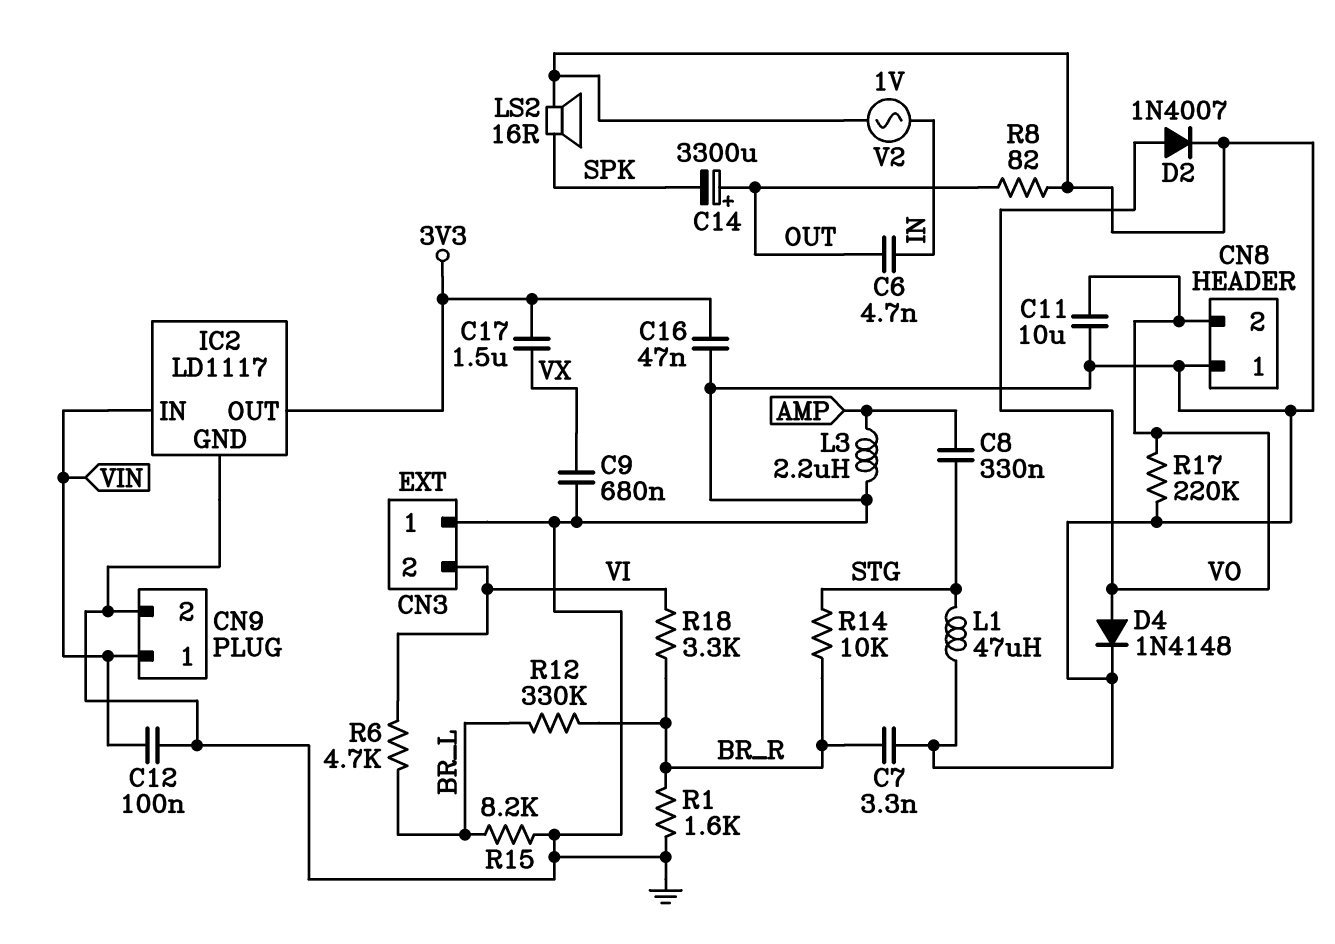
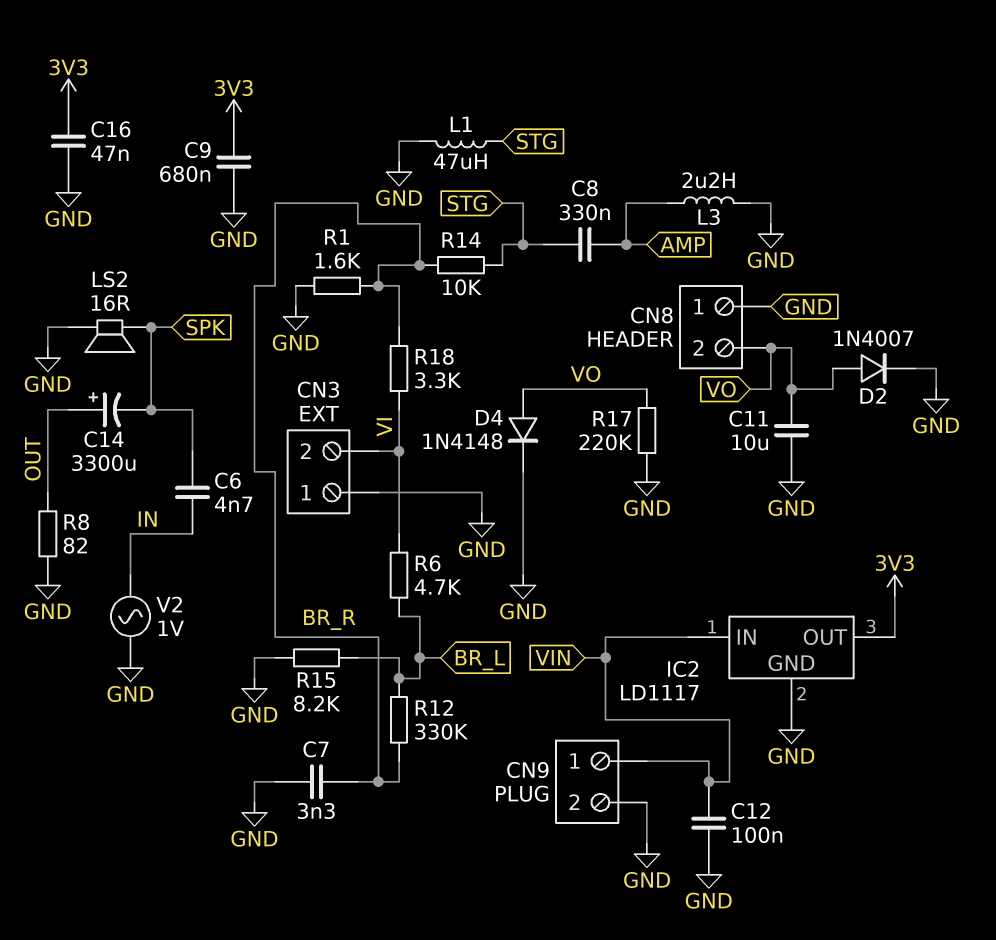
C6: 4.7nF (IN, OUT) -> 4.7nF (IN, SPK)
C9: 680nF (GND, VX) -> 680nF (3V3, GND)
C17: 1.5uF (3V3, VX) -> none

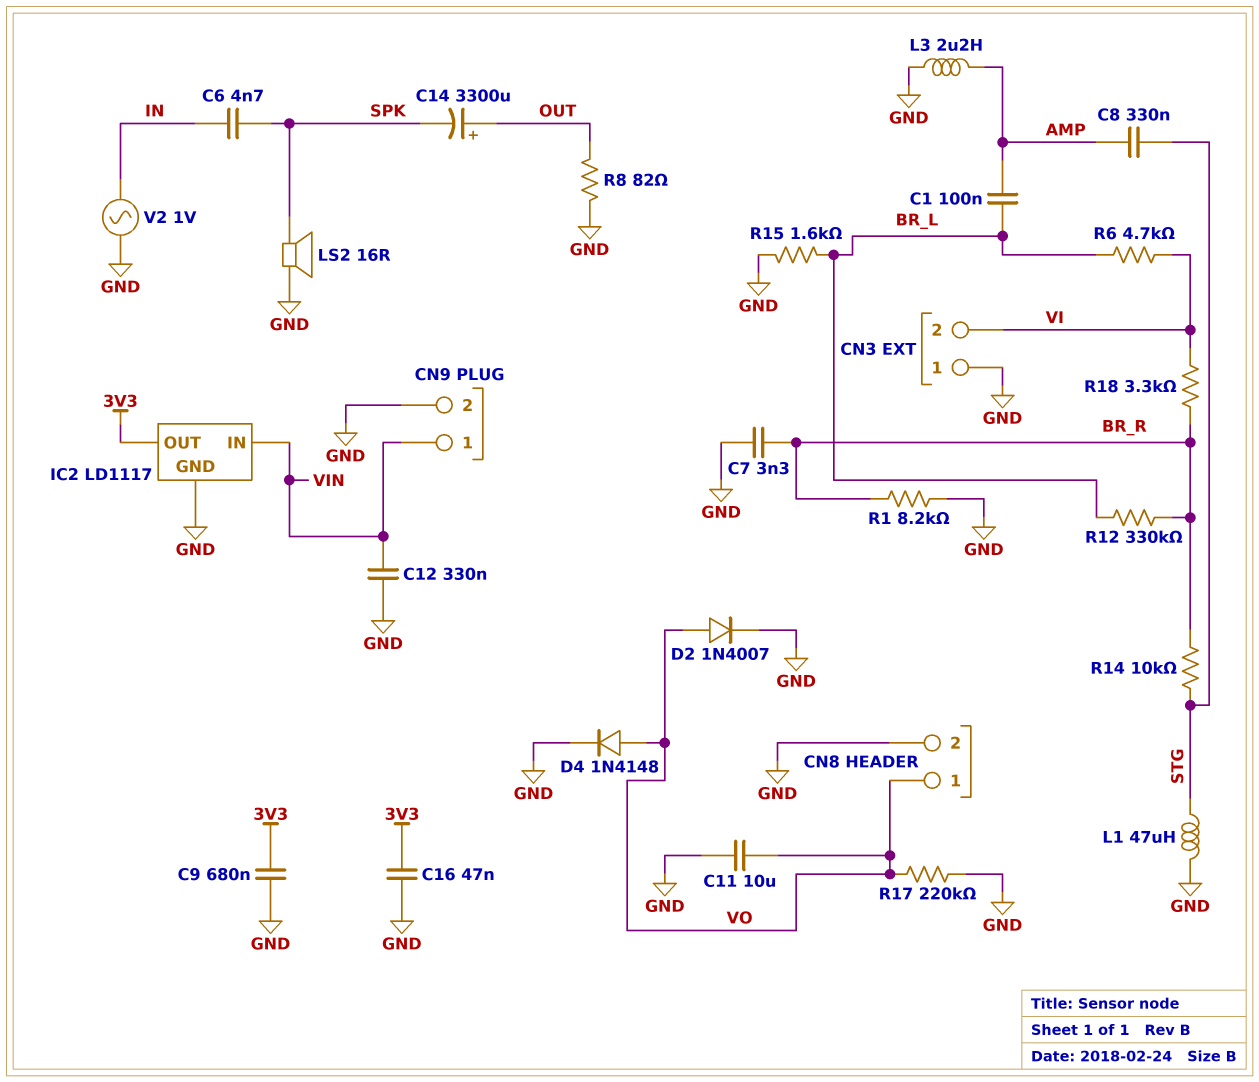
C1: none -> 100nF (AMP, BR_L)
C12: 100nF (GND, VIN) -> 330nF (GND, VIN)
CN8 pin 1: GND -> VO
CN8 pin 2: VO -> GND
R1: 1.6k (BR_R, GND) -> 8.2k (BR_R, GND)
R15: 8.2k (BR_L, GND) -> 1.6k (BR_L, GND)

